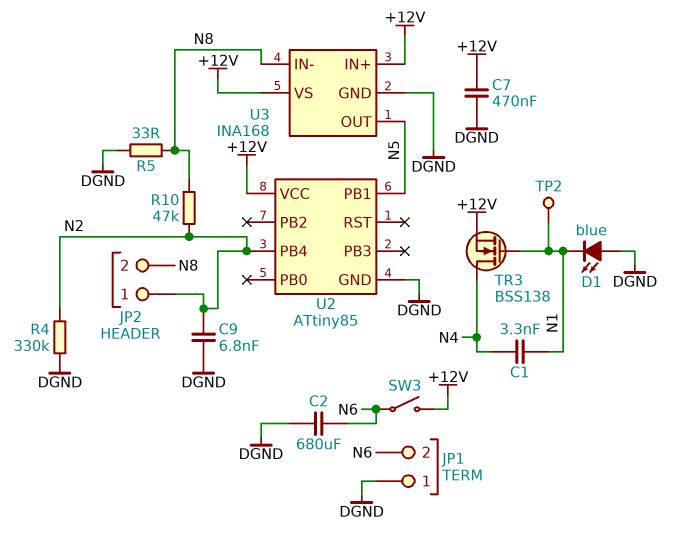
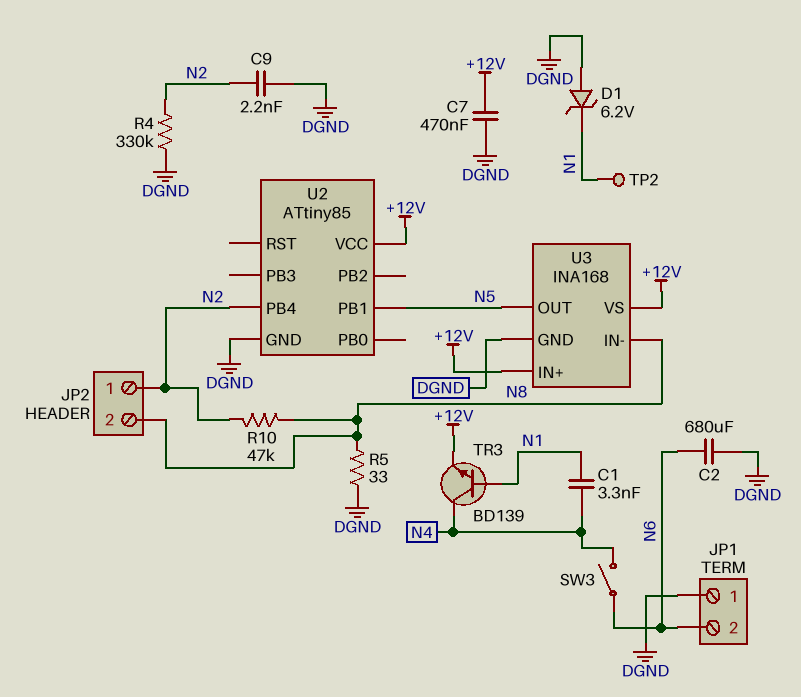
C9: 6.8nF (DGND, N2) -> 2.2nF (DGND, N2)
D1: LED blue (A DGND, K N1) -> zener 6.2V (A DGND, K N1)
SW3: switch (+12V, N6) -> switch (N4, N6)
TR3: NMOS BSS138 (G N1, D N4, S +12V) -> NPN BD139 (B N1, C N4, E +12V)

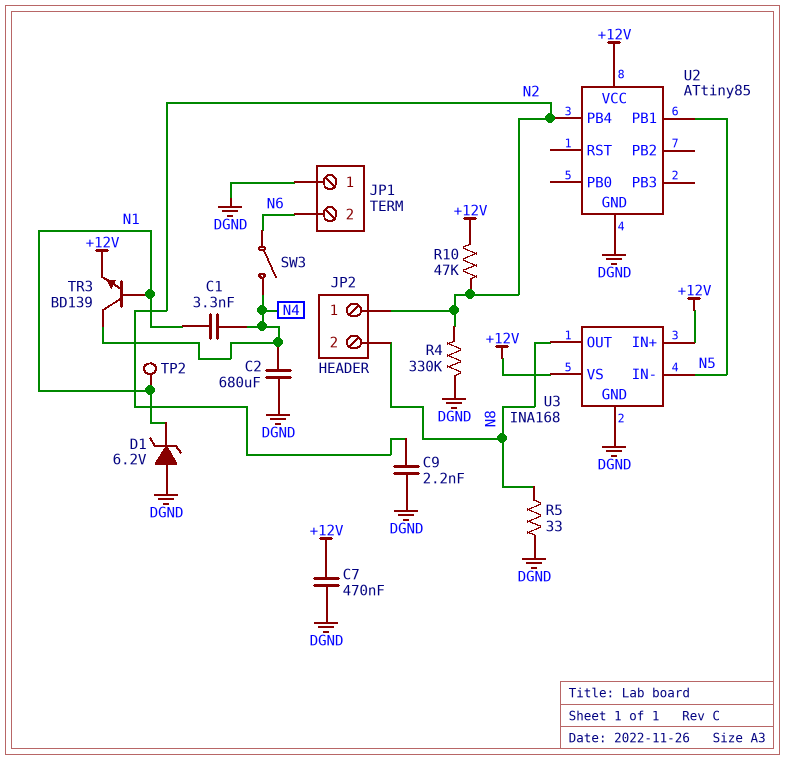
C2: 680uF (DGND, N6) -> 680uF (DGND, N4)
R10: 47k (N2, N8) -> 47k (+12V, N2)
U3 pin IN-: N8 -> N5
U3 pin OUT: N5 -> N8

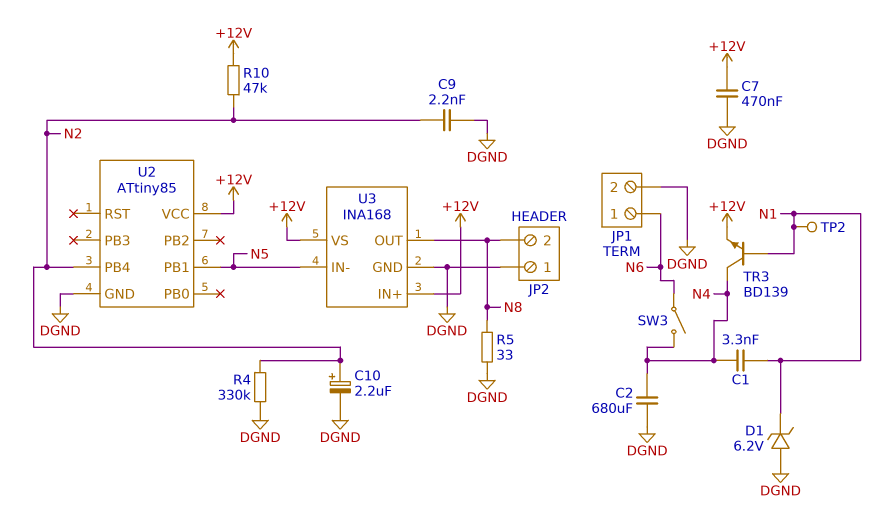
C10: none -> 2.2uF (plus N2, minus DGND)
JP1 pin 1: DGND -> N6
JP1 pin 2: N6 -> DGND
JP2 pin 1: N2 -> DGND

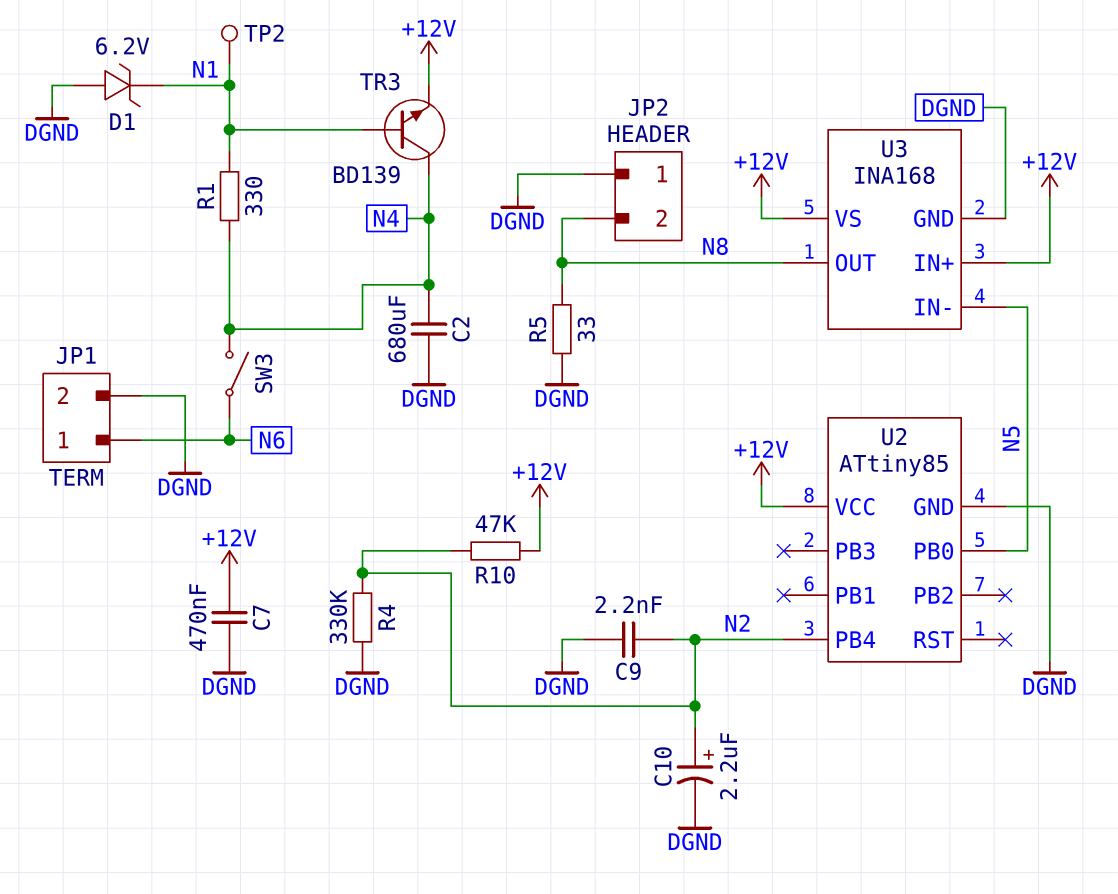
C1: 3.3nF (N1, N4) -> none
R1: none -> 330 (N1, N4)
U2 pin PB0: none -> N5
U2 pin PB1: N5 -> none

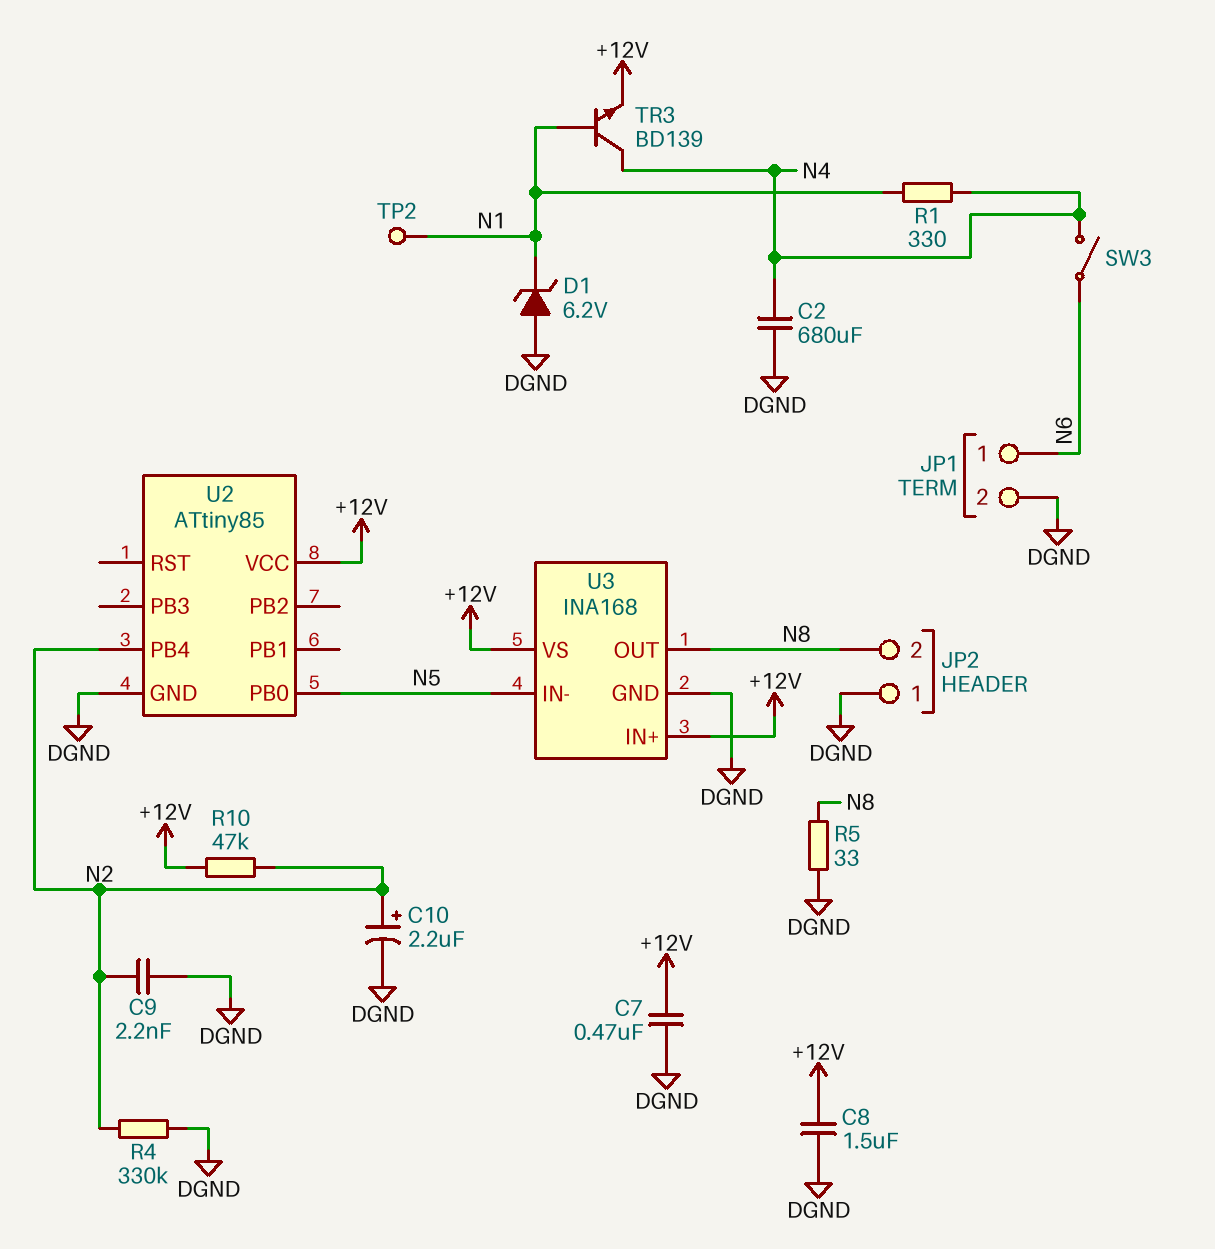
C8: none -> 1.5uF (+12V, DGND)

